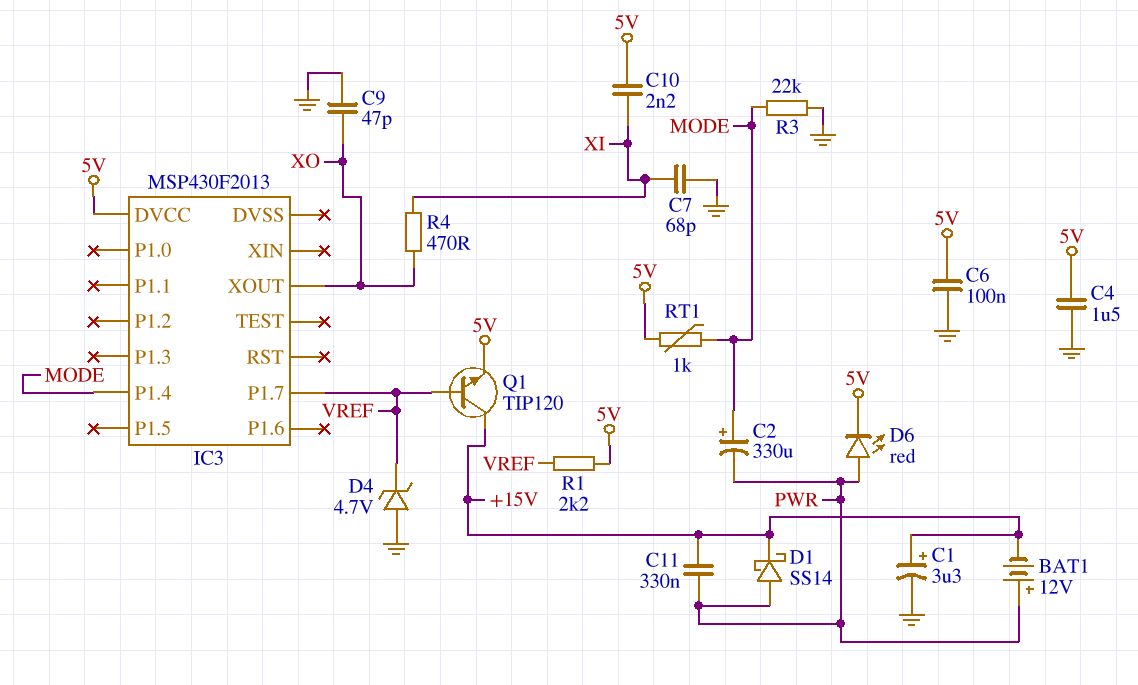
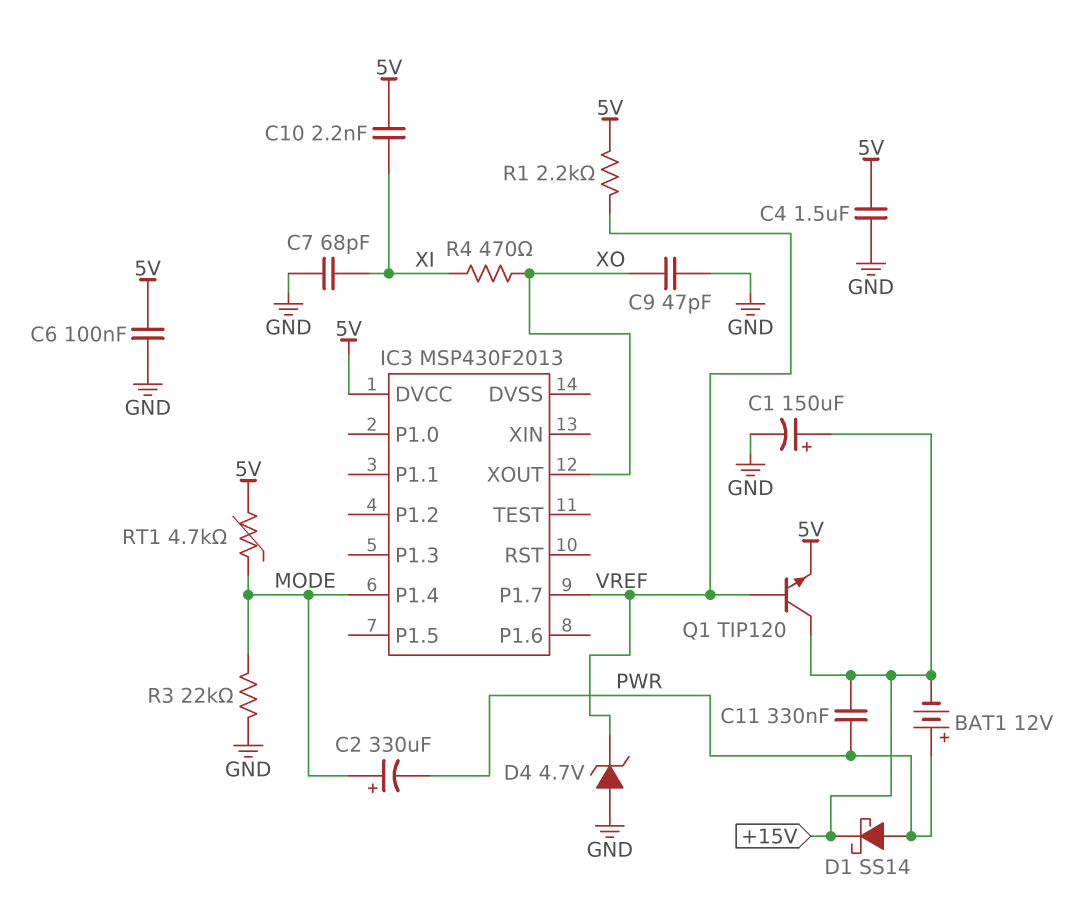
C1: 3.3uF (plus +15V, minus GND) -> 150uF (plus +15V, minus GND)
D6: LED red (A PWR, K 5V) -> none
RT1: 1k (5V, MODE) -> 4.7k (5V, MODE)

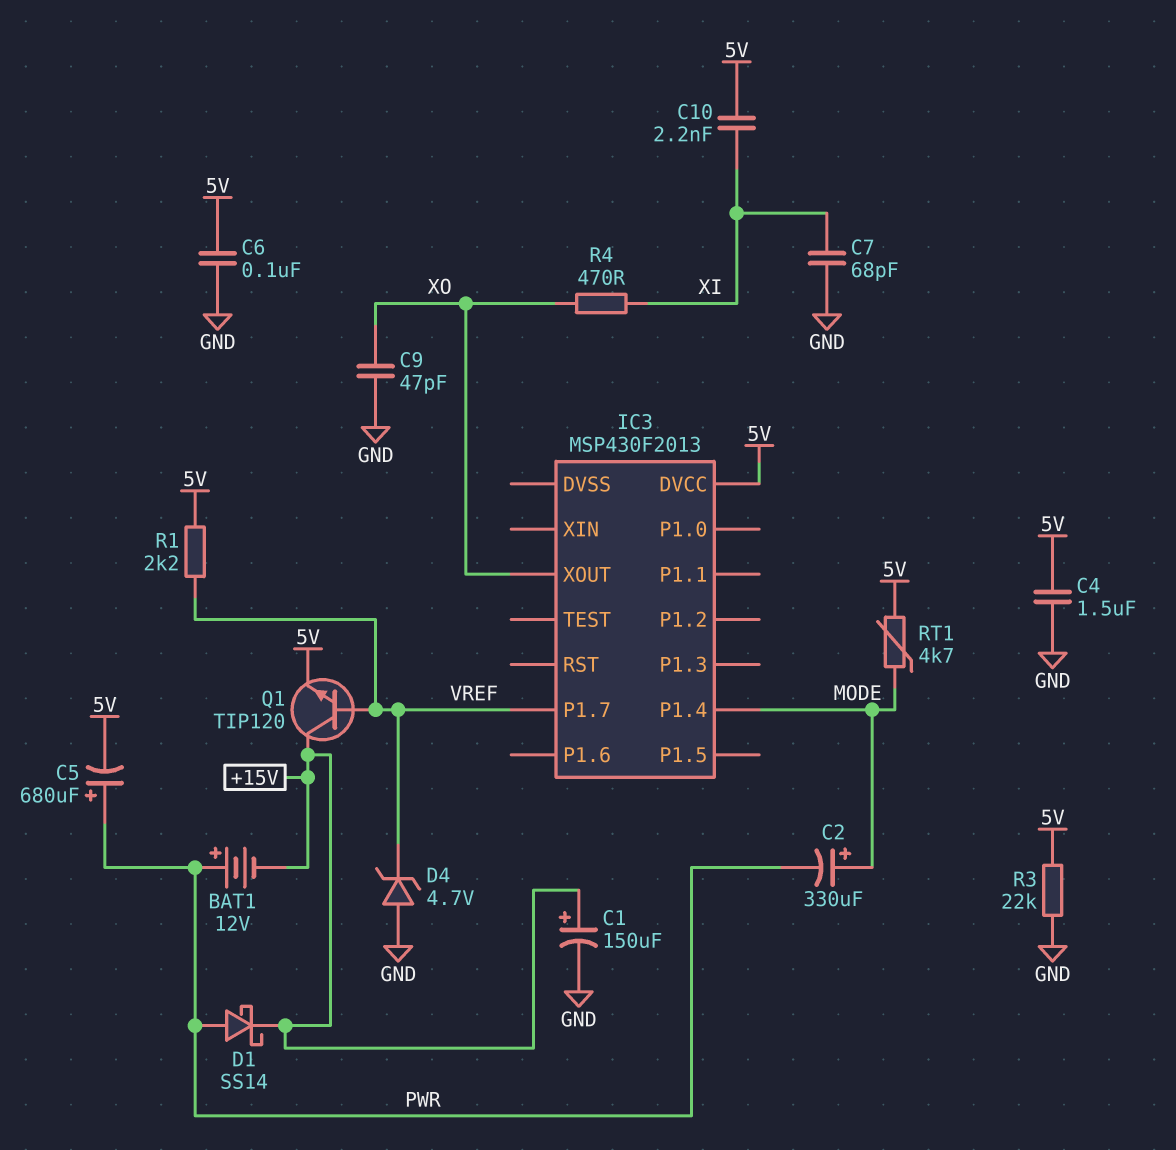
C5: none -> 680uF (plus PWR, minus 5V)
C11: 330nF (+15V, PWR) -> none
R3: 22k (GND, MODE) -> 22k (5V, GND)

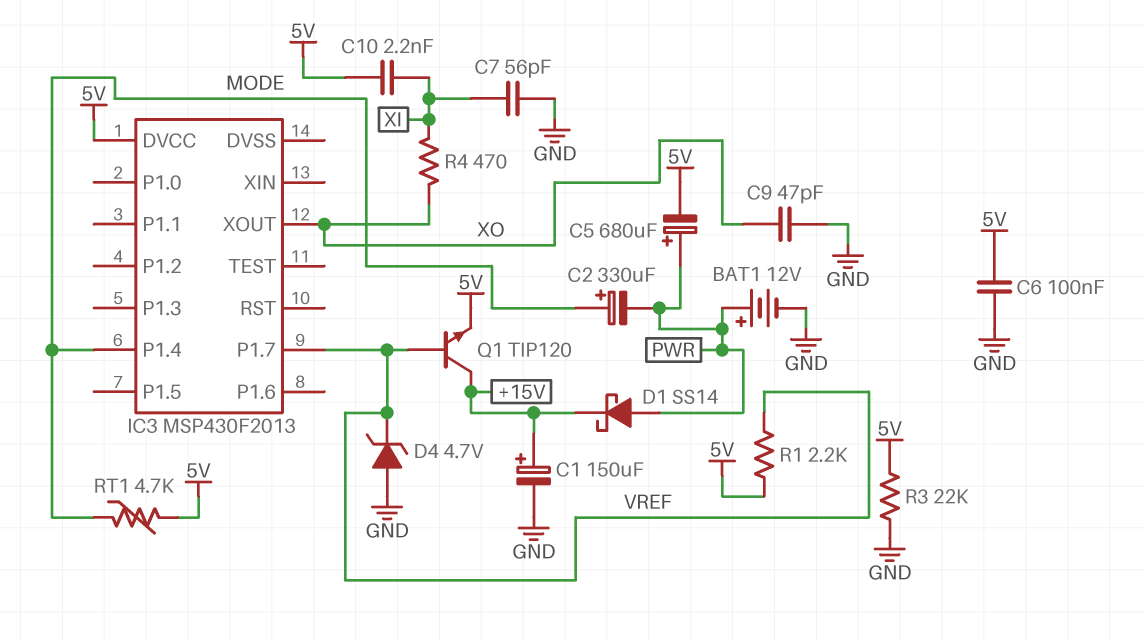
BAT1: 12V (plus PWR, minus +15V) -> 12V (plus PWR, minus GND)
C4: 1.5uF (5V, GND) -> none
C7: 68pF (GND, XI) -> 56pF (GND, XI)

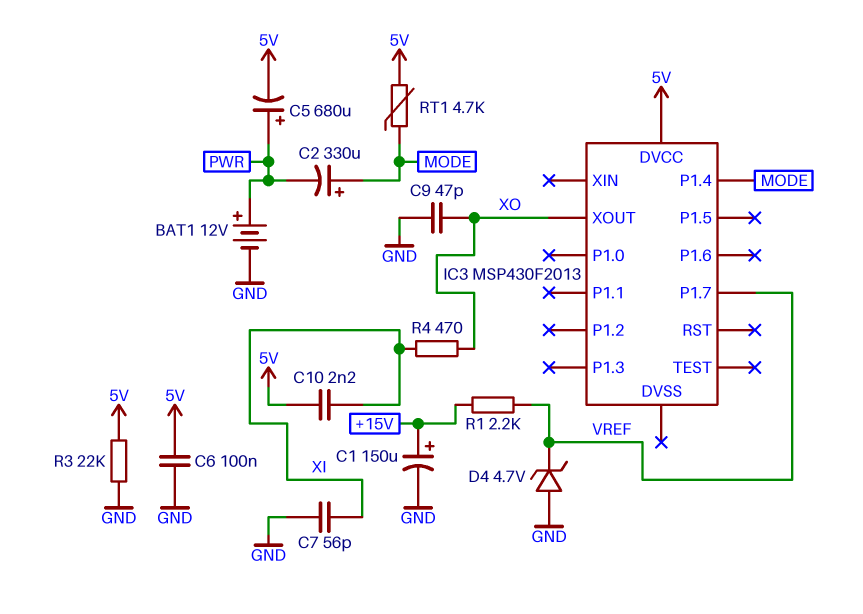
D1: schottky SS14 (A PWR, K +15V) -> none
Q1: NPN TIP120 (B VREF, C +15V, E 5V) -> none
R1: 2.2k (5V, VREF) -> 2.2k (+15V, VREF)

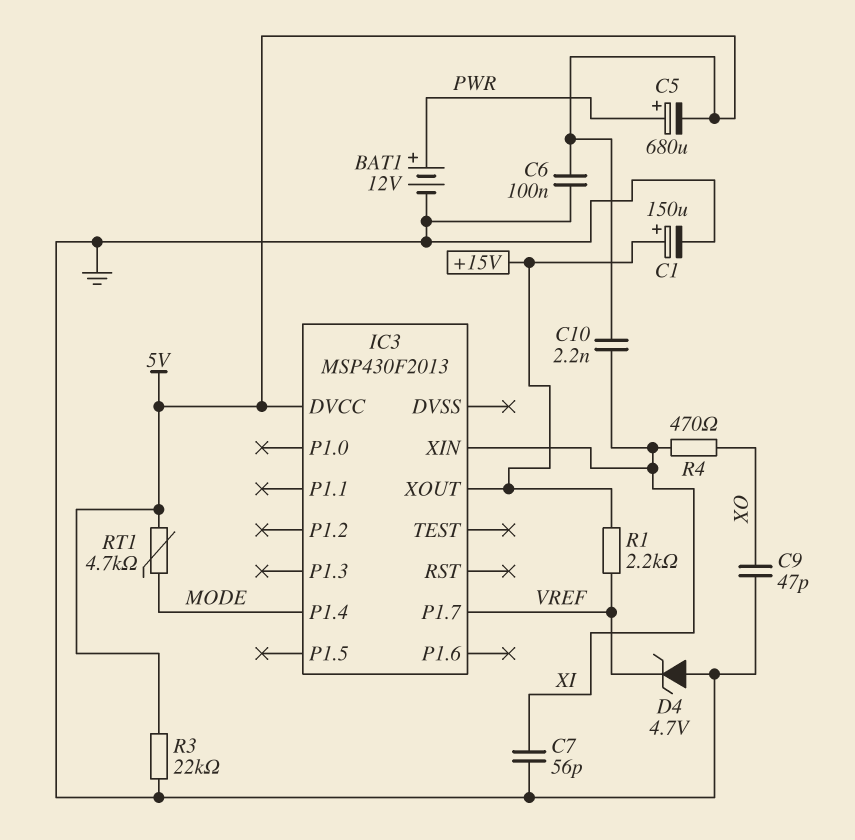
C2: 330uF (plus MODE, minus PWR) -> none
IC3 pin XIN: none -> XI
IC3 pin XOUT: XO -> +15V

